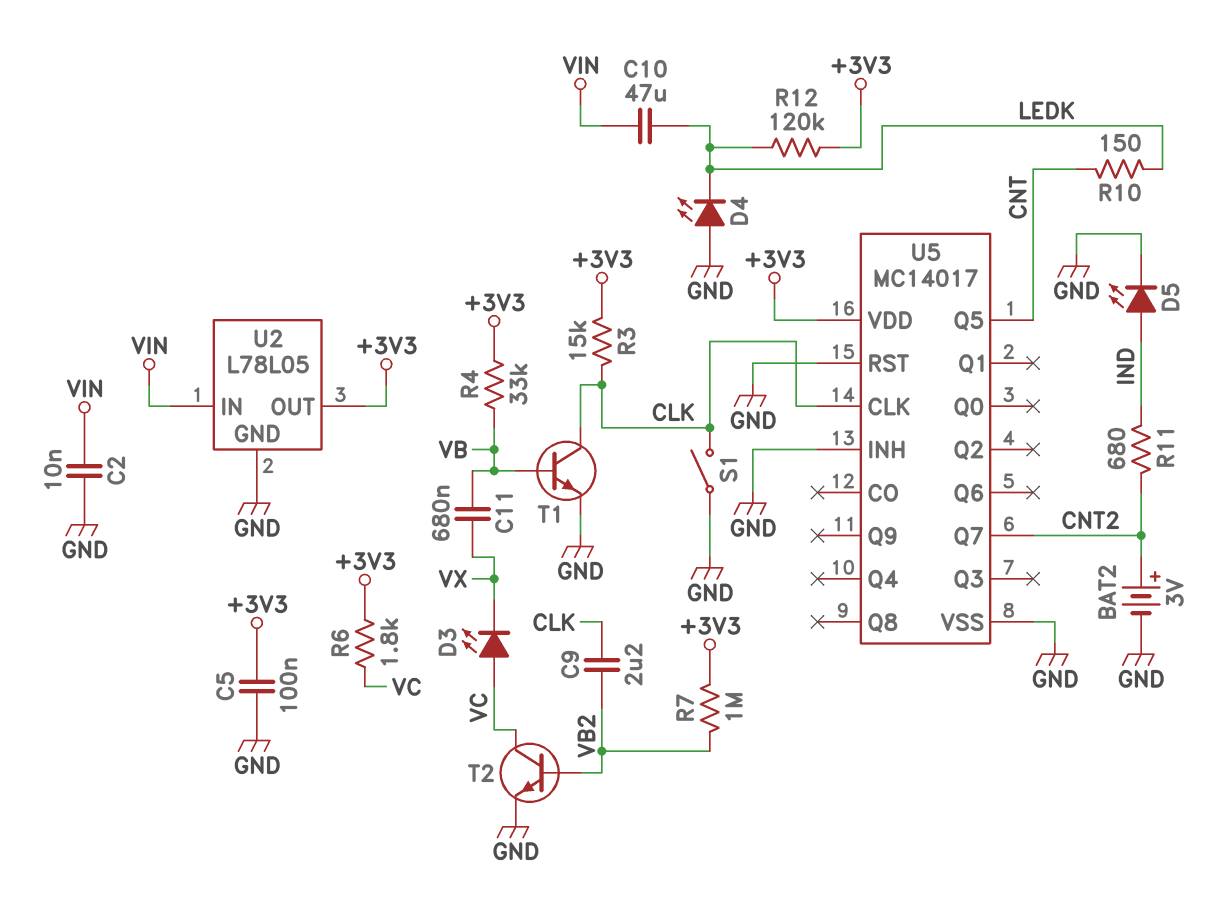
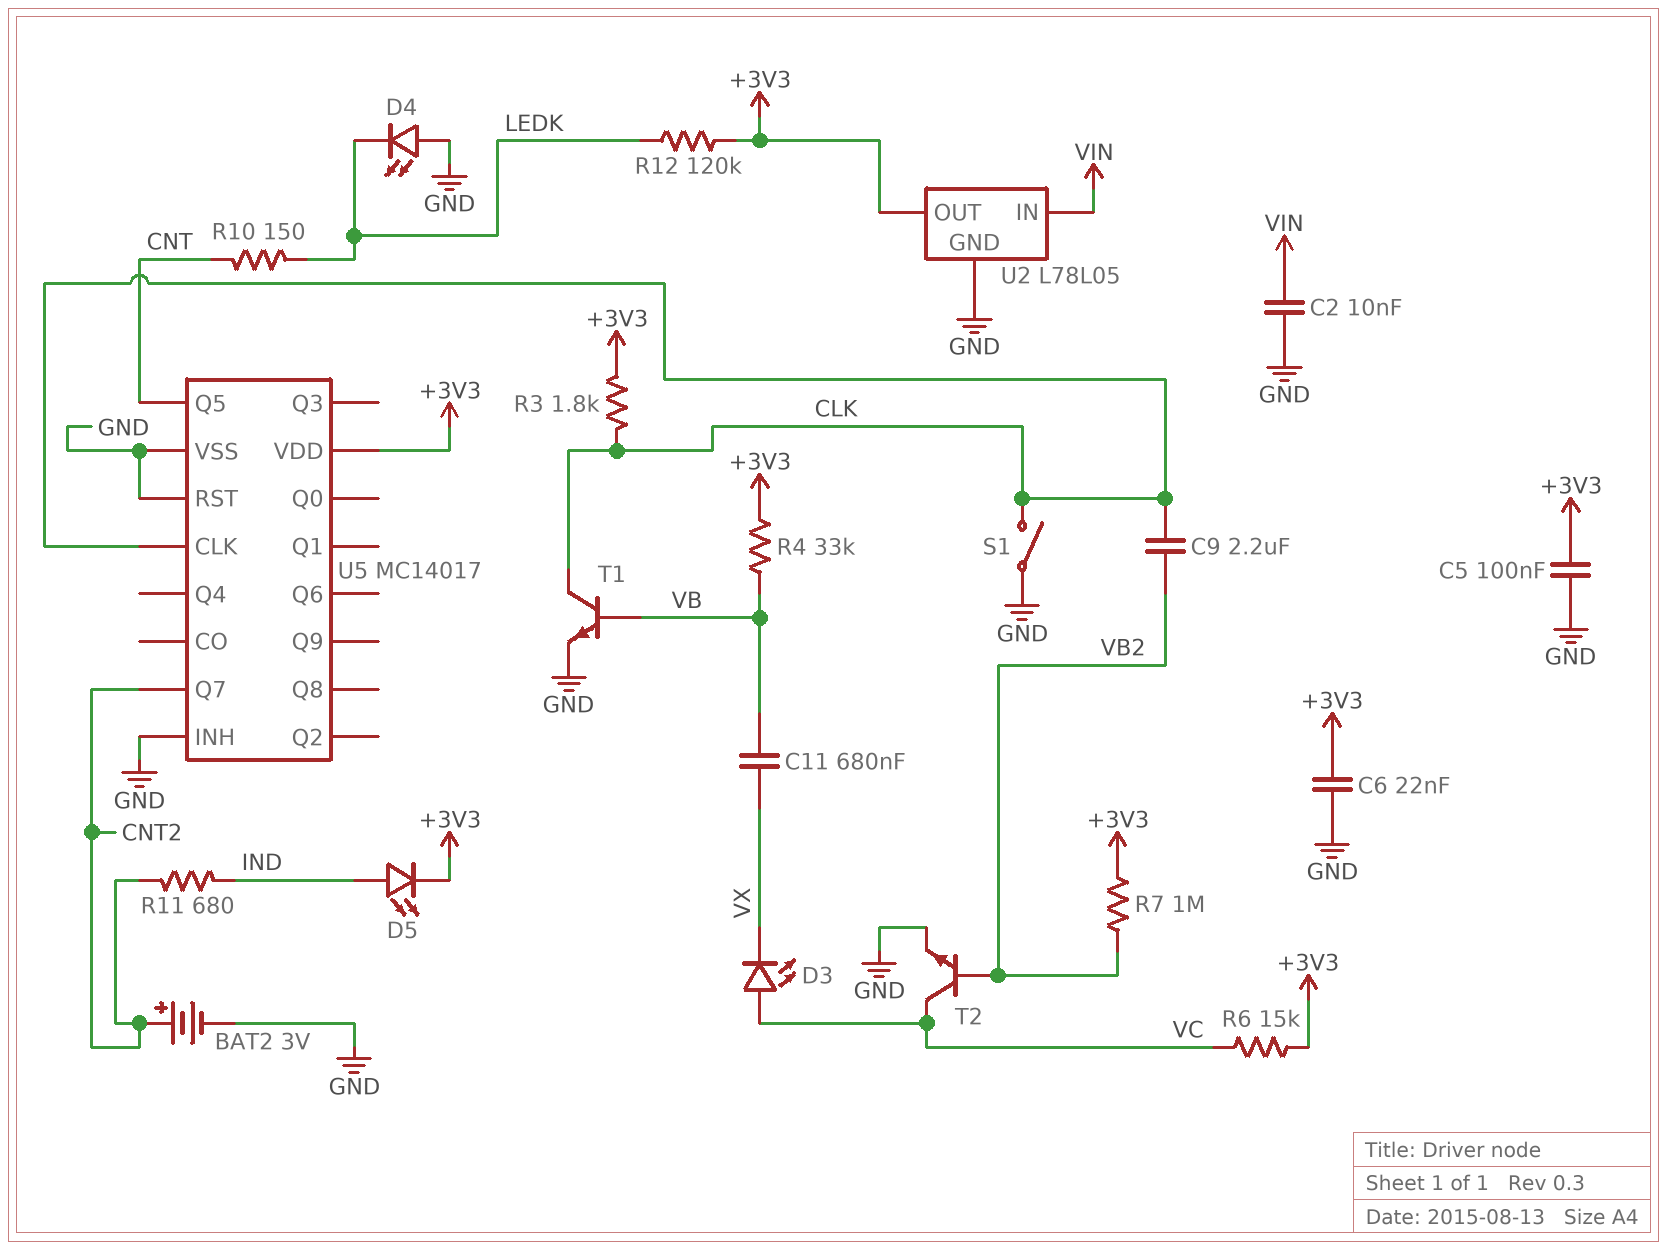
C6: none -> 22nF (+3V3, GND)
C10: 47uF (LEDK, VIN) -> none
D5: LED (A IND, K GND) -> LED (A IND, K +3V3)
R3: 15k (+3V3, CLK) -> 1.8k (+3V3, CLK)
R6: 1.8k (+3V3, VC) -> 15k (+3V3, VC)

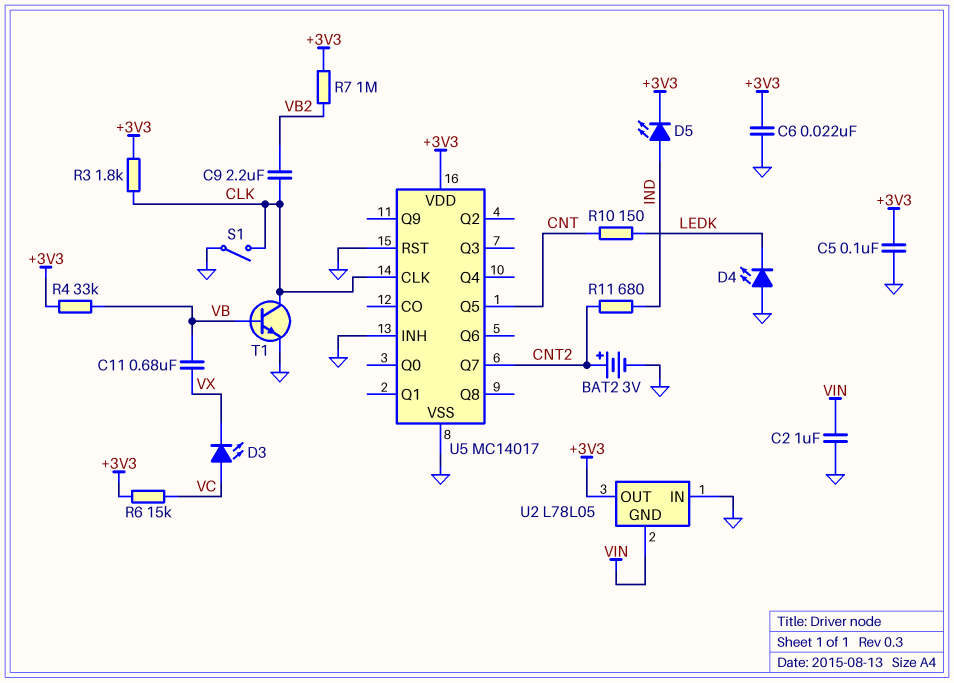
C2: 10nF (GND, VIN) -> 1uF (GND, VIN)
R12: 120k (+3V3, LEDK) -> none
T2: NPN (B VB2, C VC, E GND) -> none
U2 pin GND: GND -> VIN
U2 pin IN: VIN -> GND

